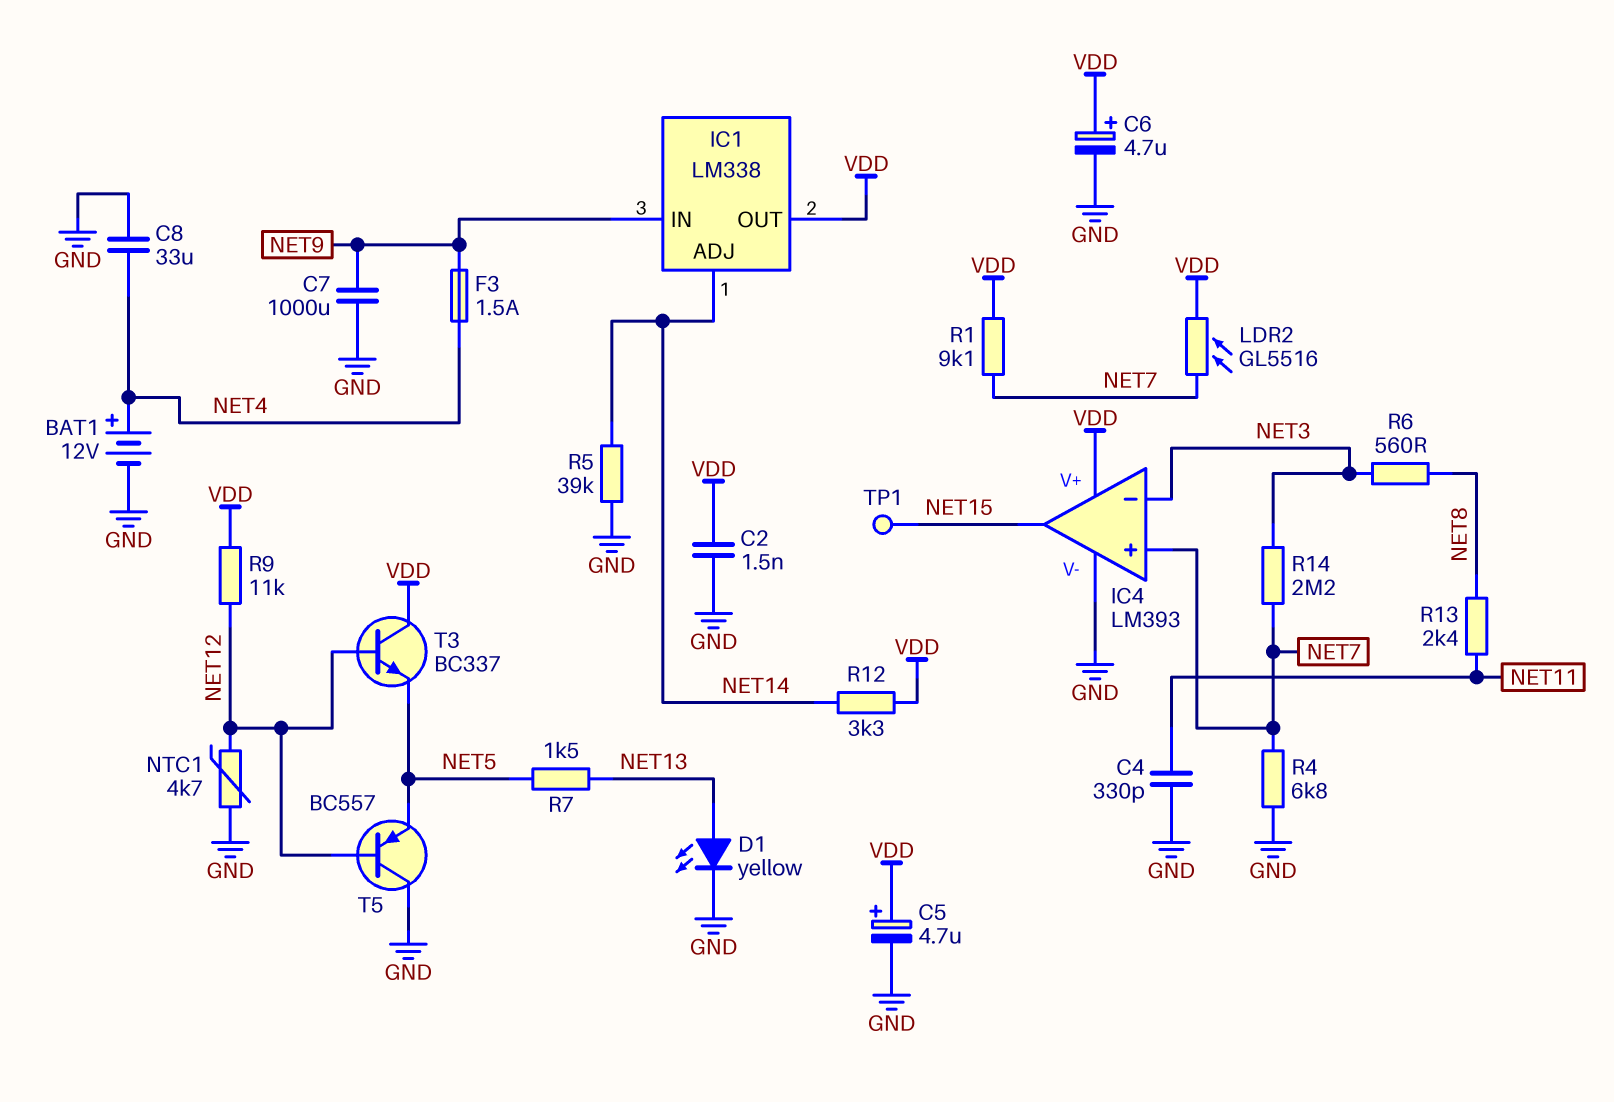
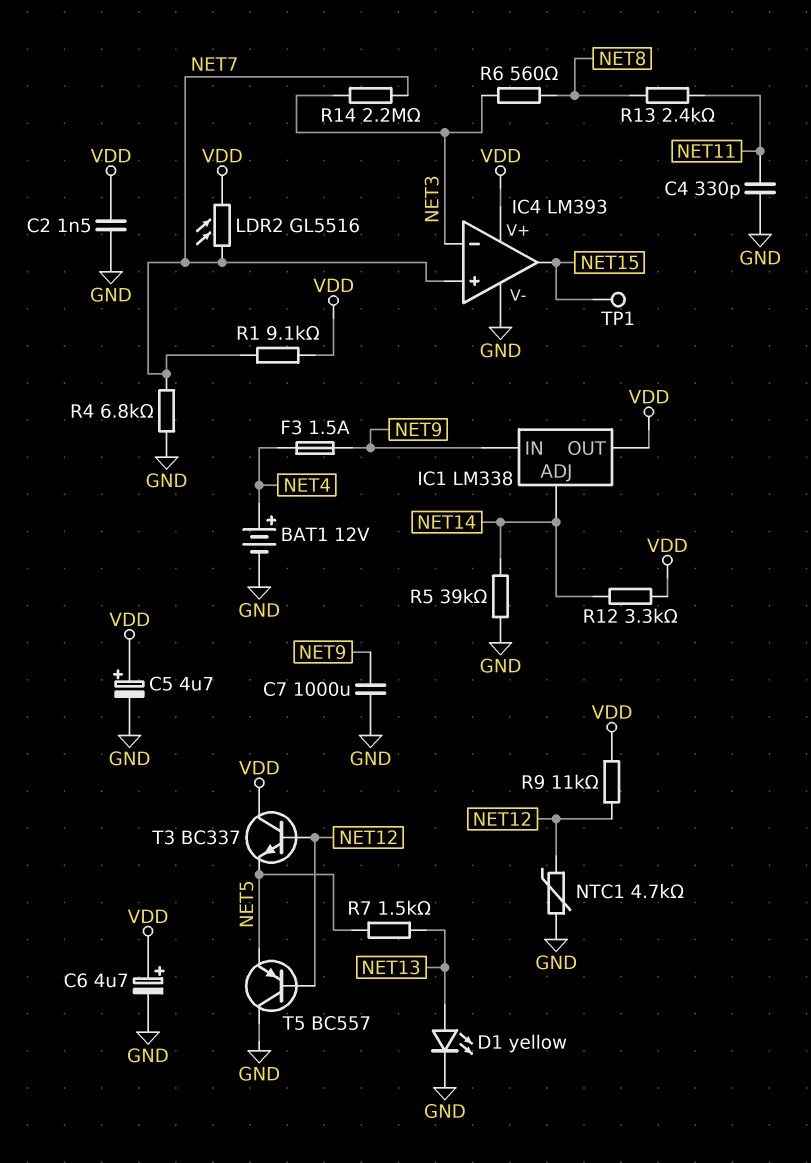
C8: 33uF (GND, NET4) -> none

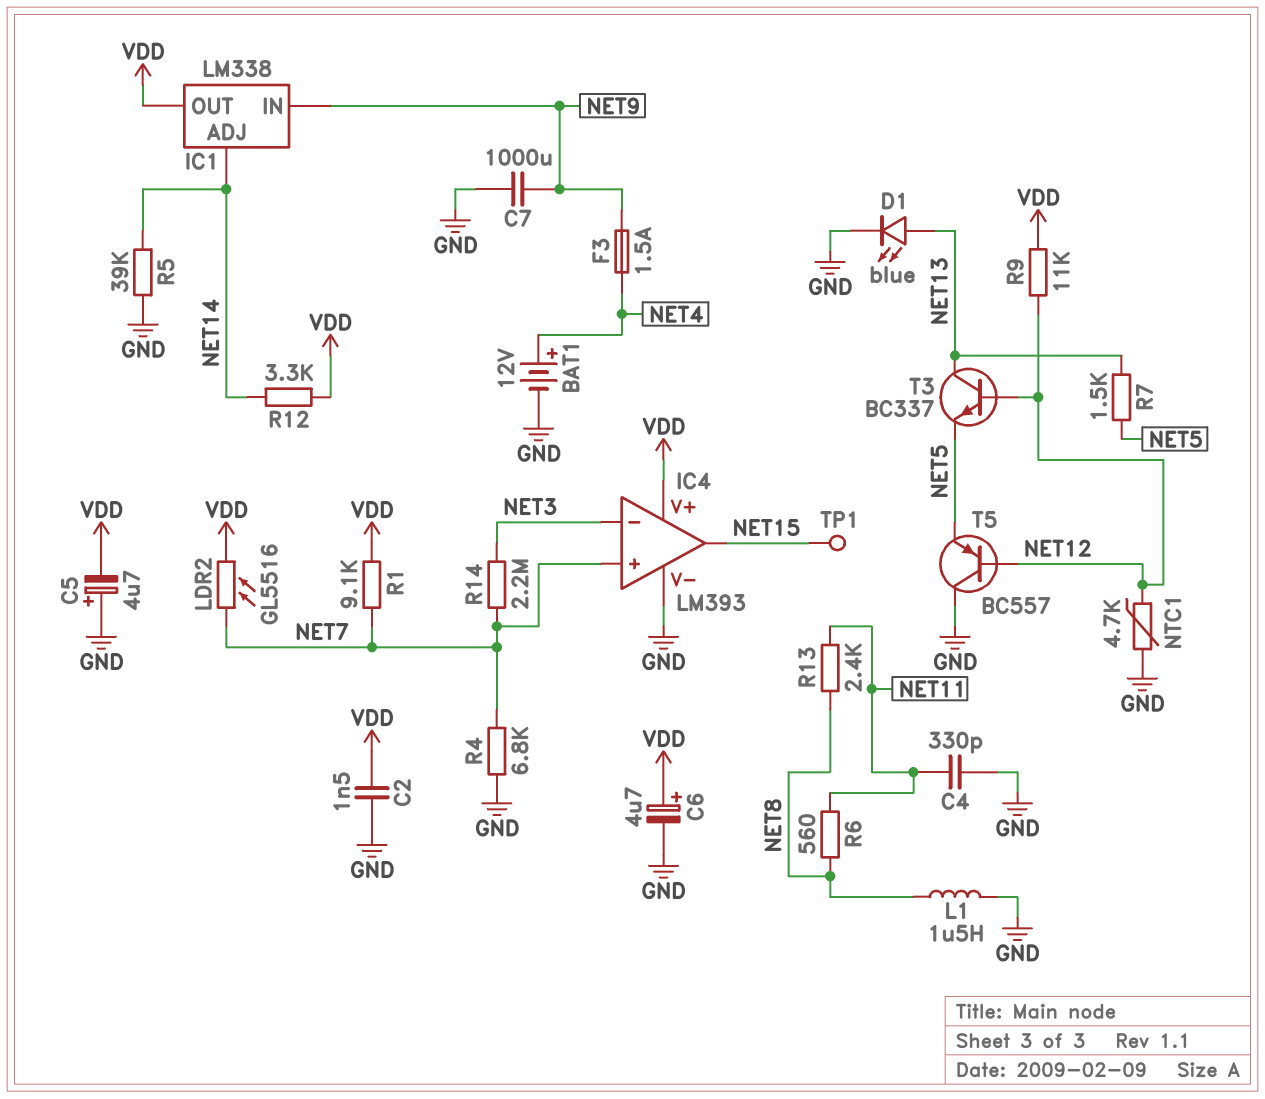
C5: 4.7uF (plus VDD, minus GND) -> 4.7uF (plus GND, minus VDD)
D1: LED yellow (A NET13, K GND) -> LED blue (A NET13, K GND)
L1: none -> 1.5uH (GND, NET8)
R6: 560 (NET3, NET8) -> 560 (NET8, NET11)
T3: NPN BC337 (B NET12, C VDD, E NET5) -> NPN BC337 (B NET12, C NET13, E NET5)

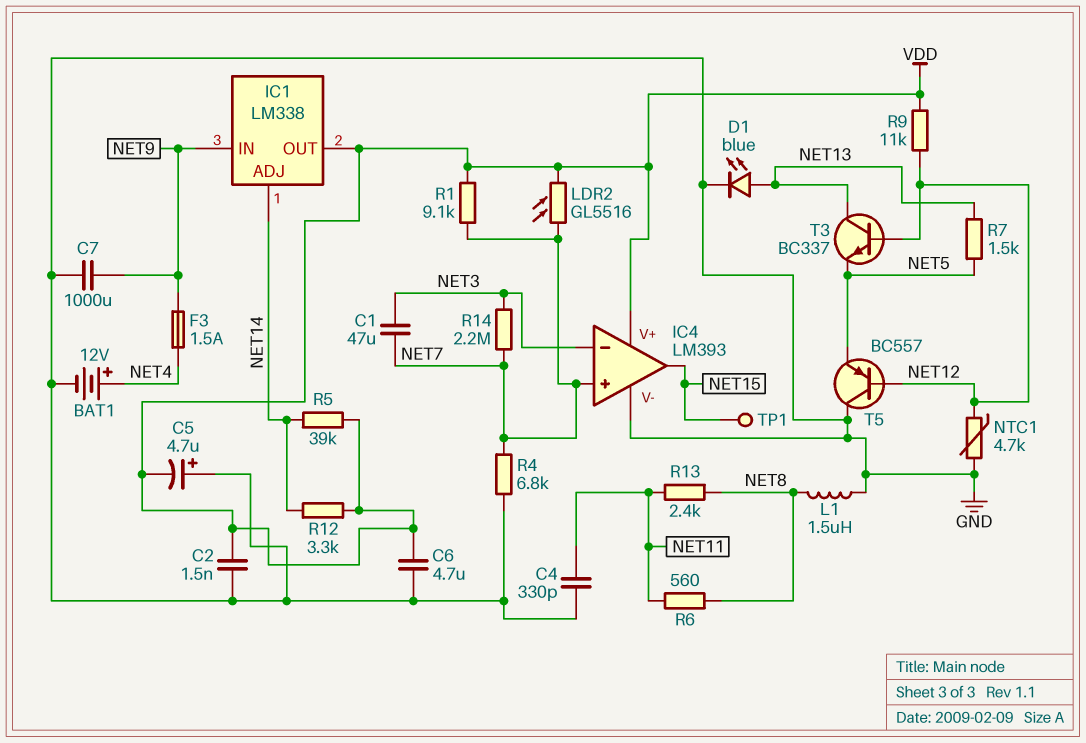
C1: none -> 47uF (NET3, NET7)
C6: 4.7uF (plus VDD, minus GND) -> 4.7uF (GND, VDD)
R5: 39k (GND, NET14) -> 39k (NET14, VDD)

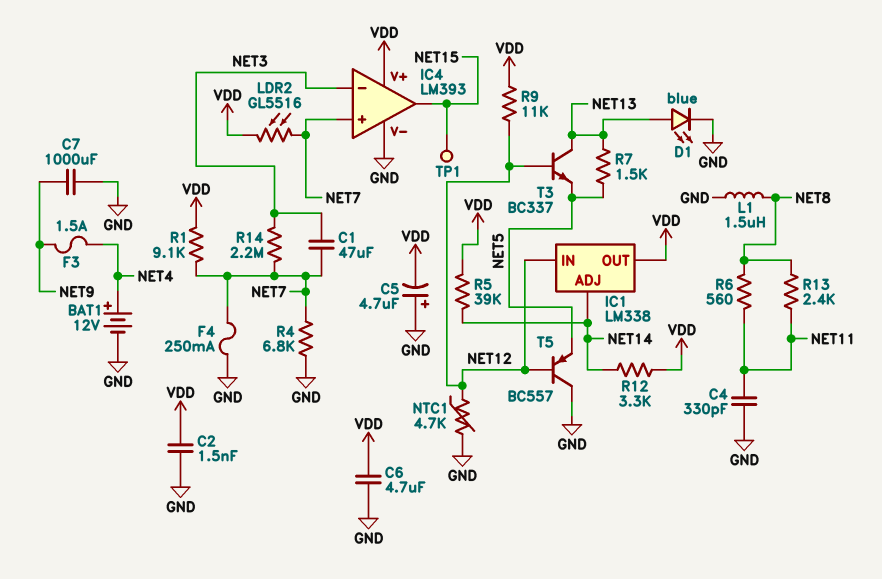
F4: none -> 250mA (GND, NET7)
IC1 pin IN: NET9 -> NET12

